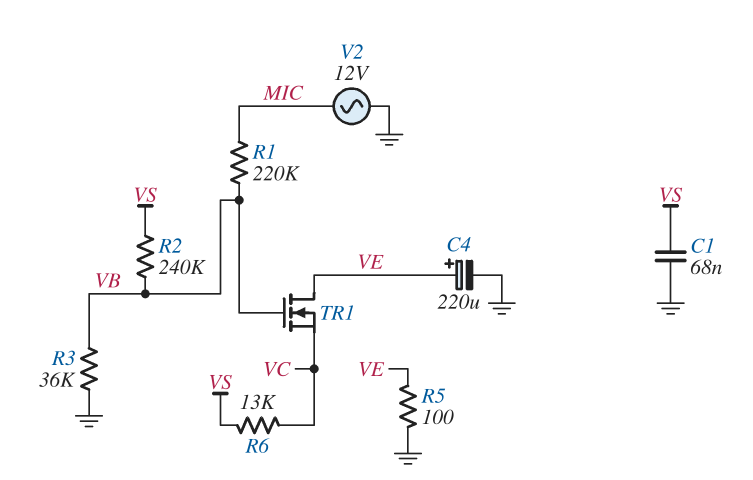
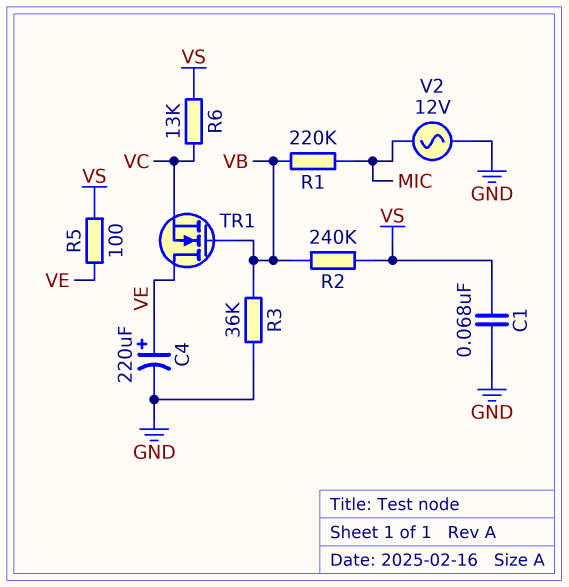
R5: 100 (GND, VE) -> 100 (VE, VS)

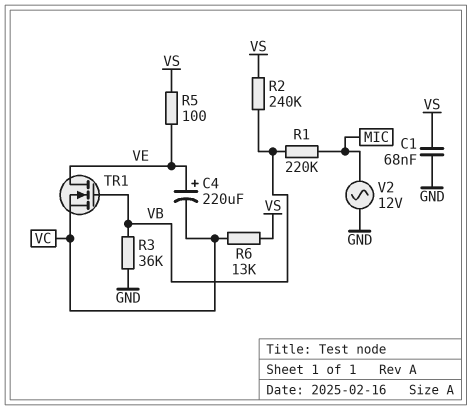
C4: 220uF (plus VE, minus GND) -> 220uF (plus VE, minus VC)

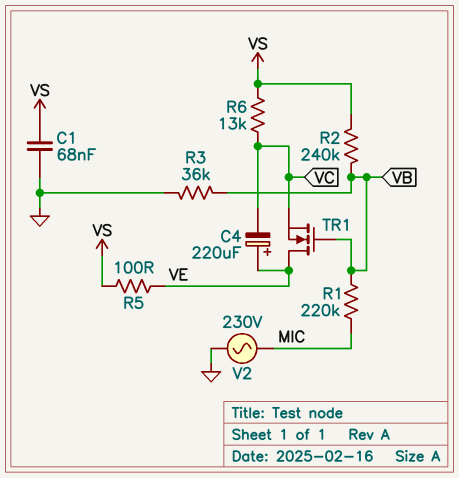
V2: AC 12V (GND, MIC) -> AC 230V (GND, MIC)

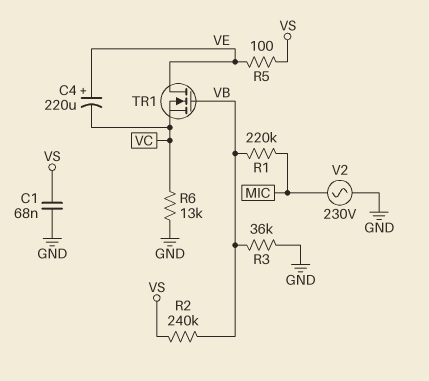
R6: 13k (VC, VS) -> 13k (GND, VC)

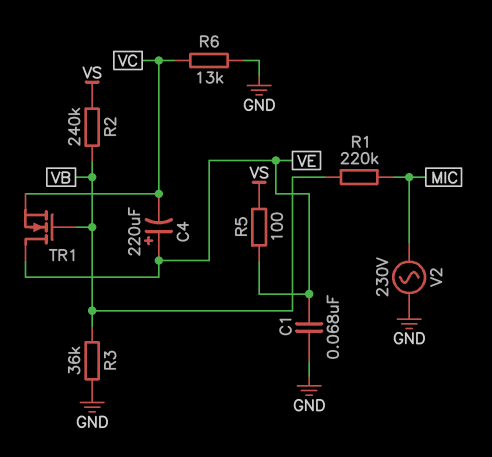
C1: 68nF (GND, VS) -> 68nF (GND, VE)

